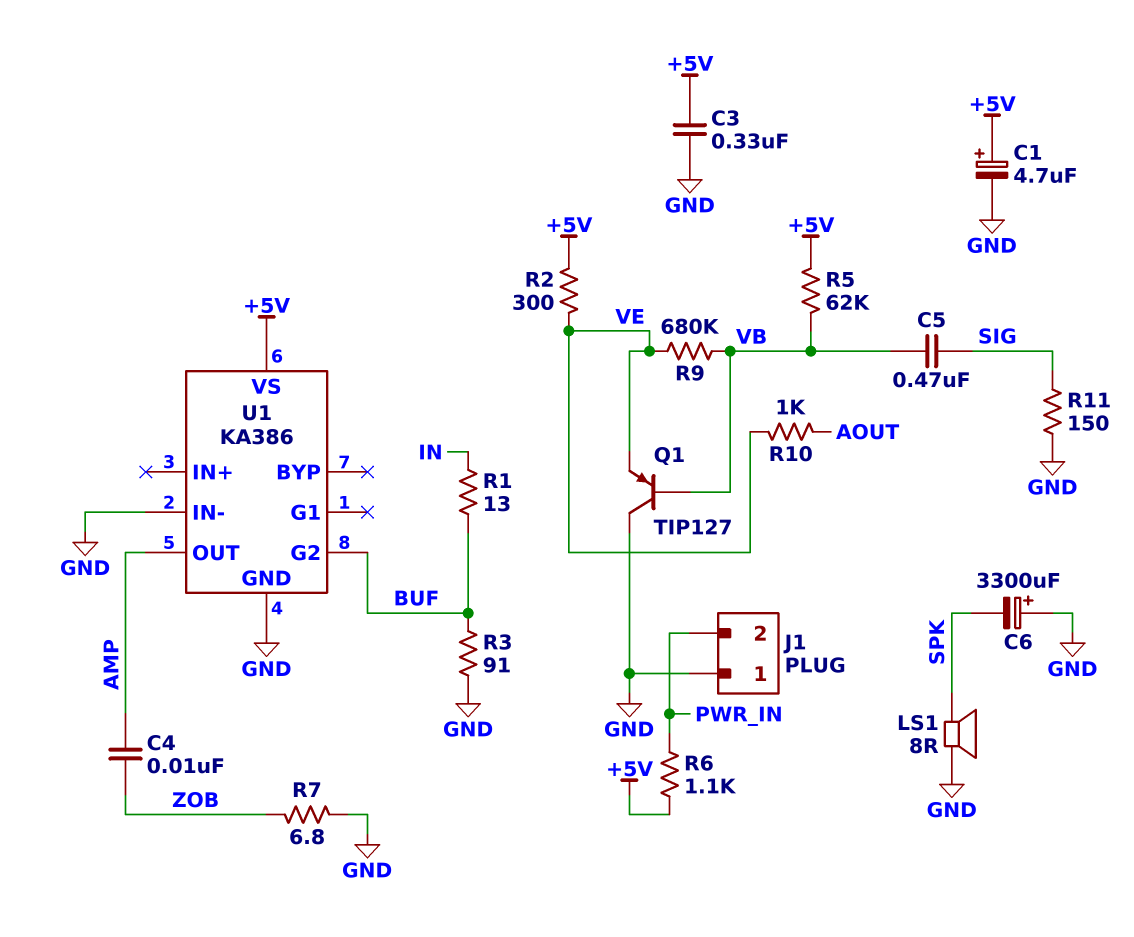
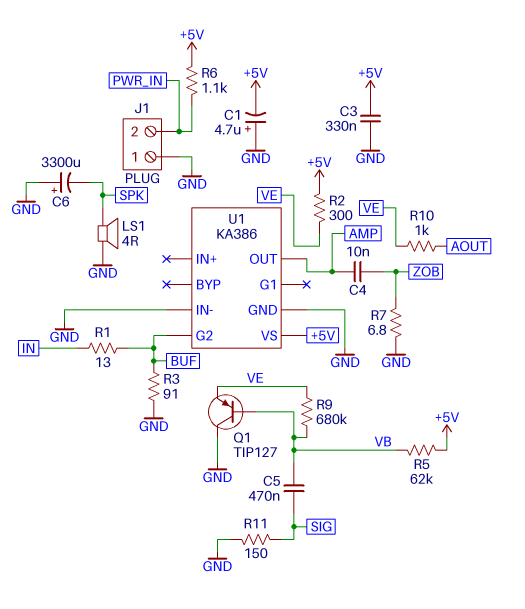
C1: 4.7uF (plus +5V, minus GND) -> 4.7uF (plus GND, minus +5V)
LS1: speaker 8R (GND, SPK) -> speaker 4R (GND, SPK)

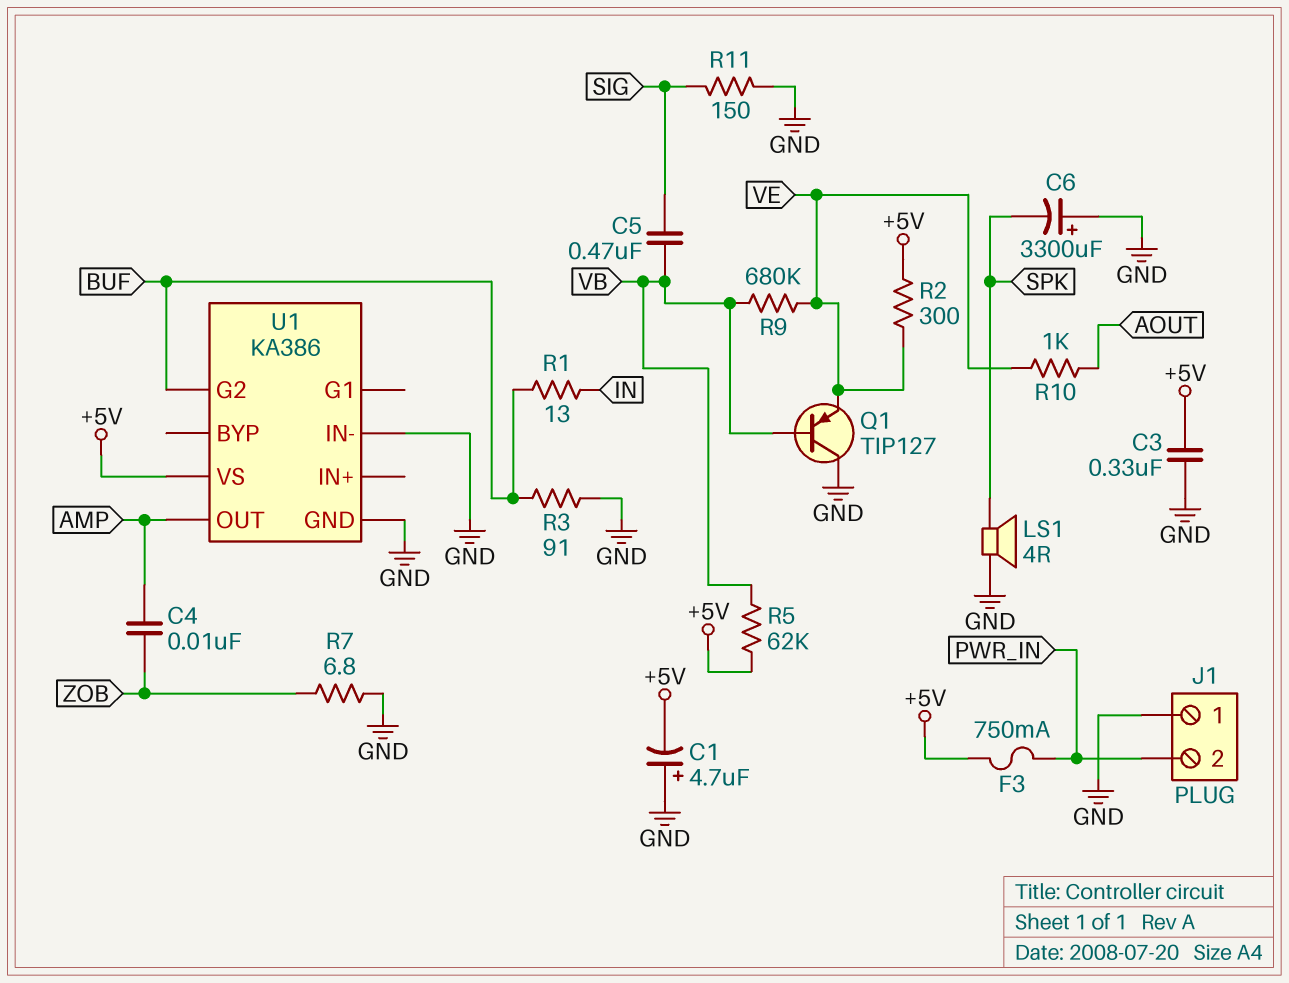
F3: none -> 750mA (+5V, PWR_IN)
R6: 1.1k (+5V, PWR_IN) -> none

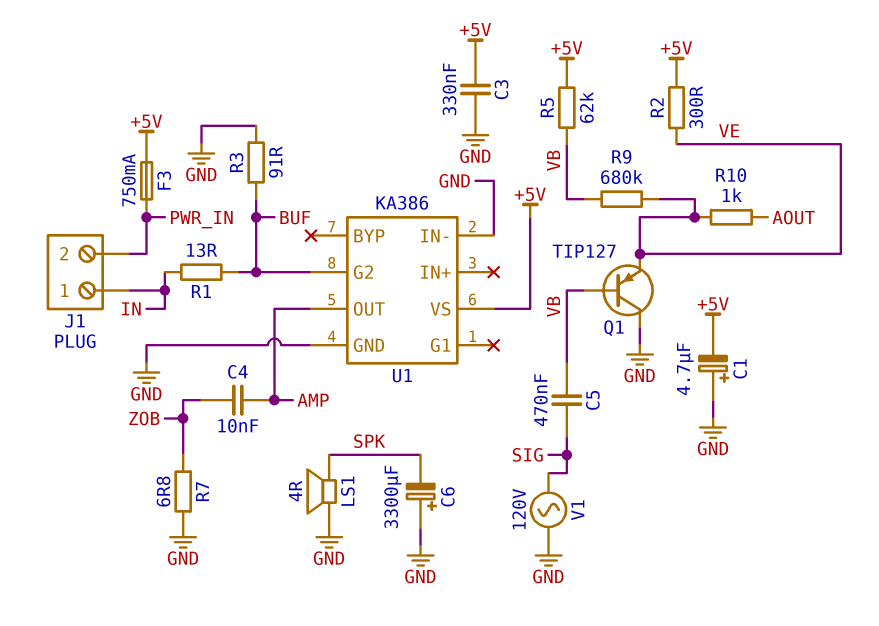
J1 pin 1: GND -> IN
R11: 150 (GND, SIG) -> none
V1: none -> AC 120V (GND, SIG)

